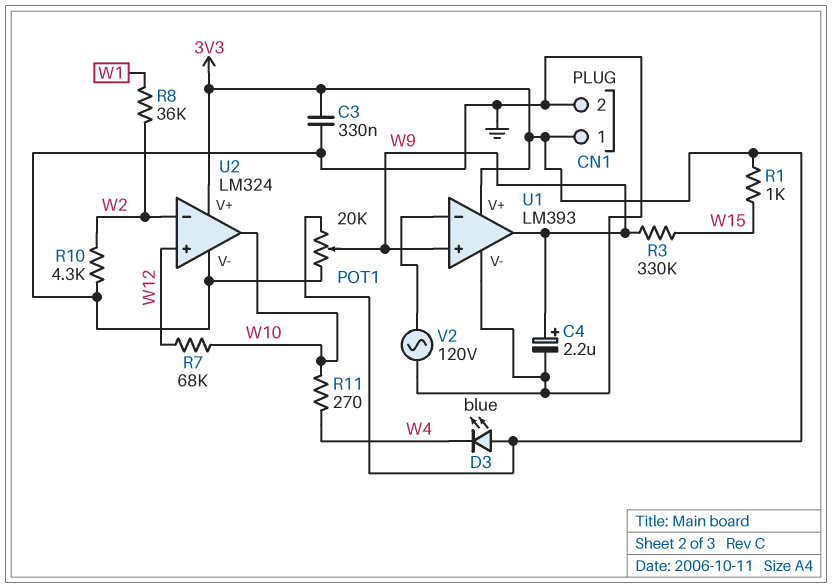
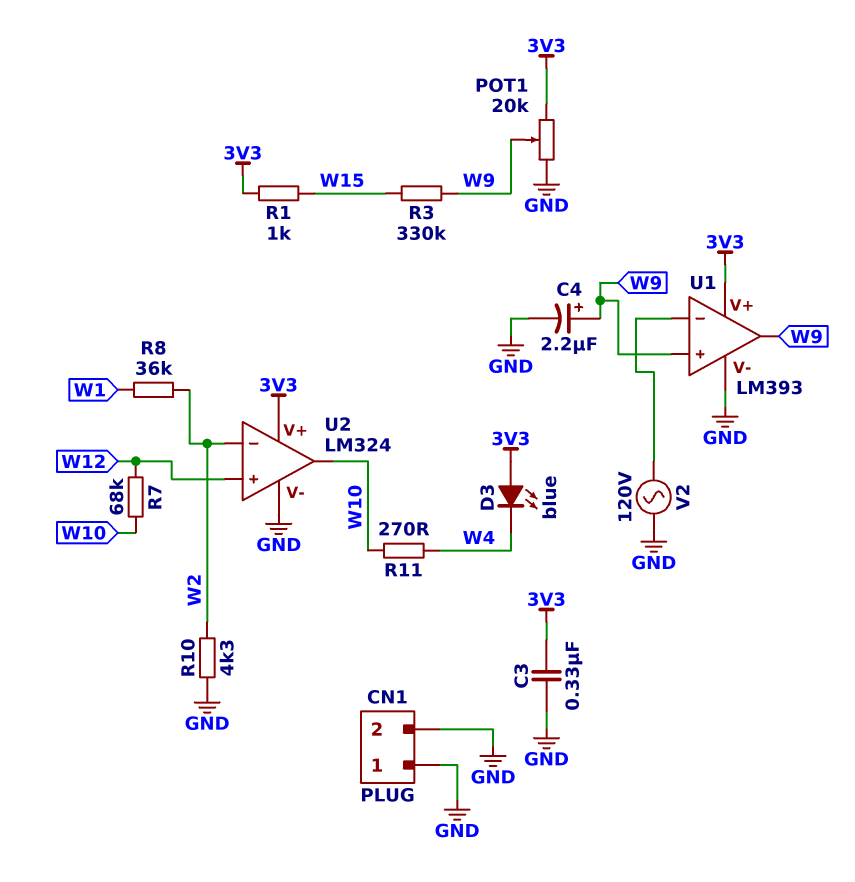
CN1 pin 1: 3V3 -> GND

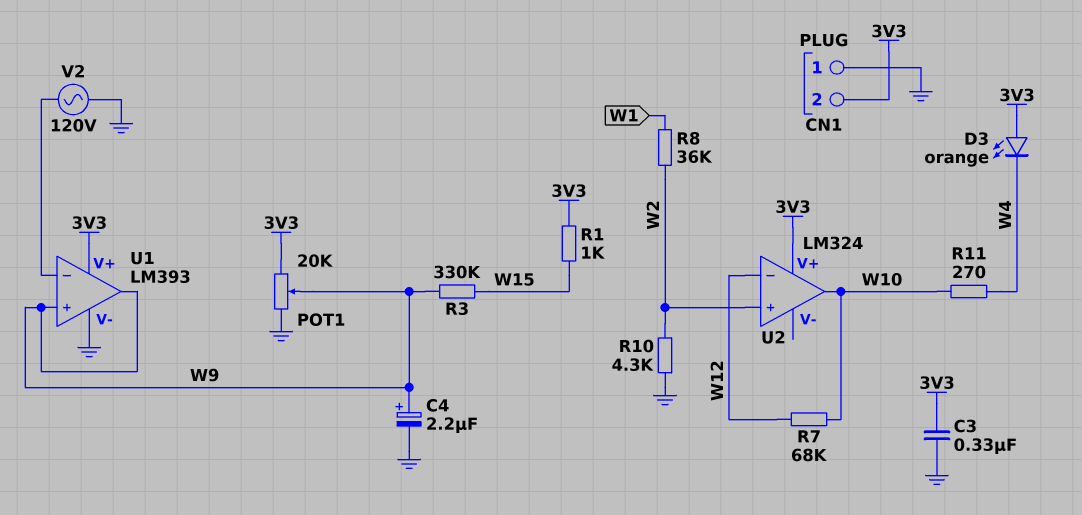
CN1 pin 2: GND -> 3V3
D3: LED blue (A 3V3, K W4) -> LED orange (A 3V3, K W4)
U2 pin V-: GND -> none
U2 pin in+: W12 -> W2
U2 pin in-: W2 -> W12

